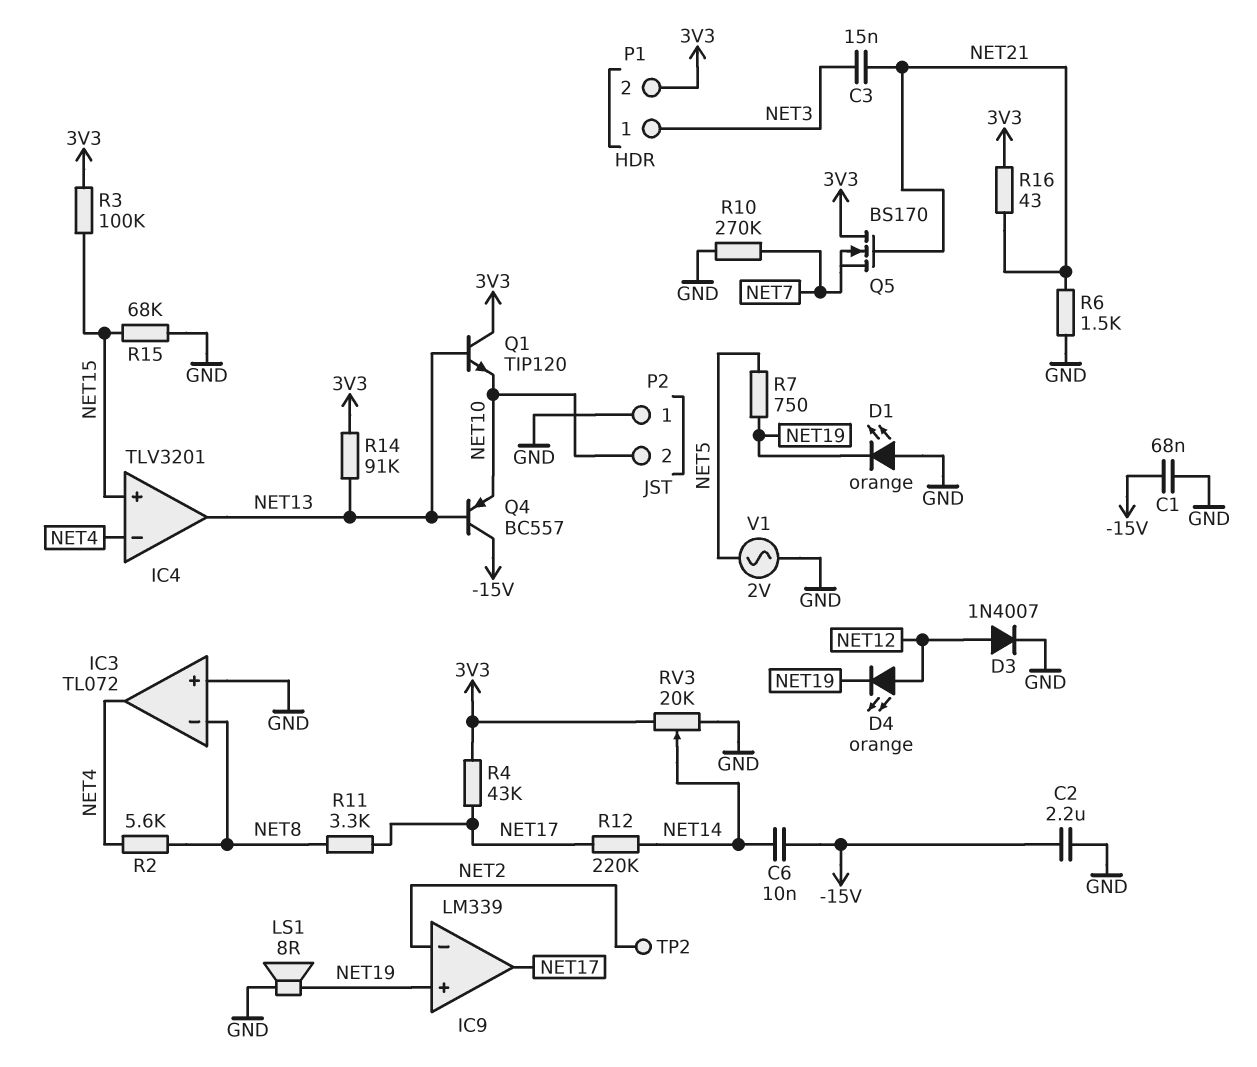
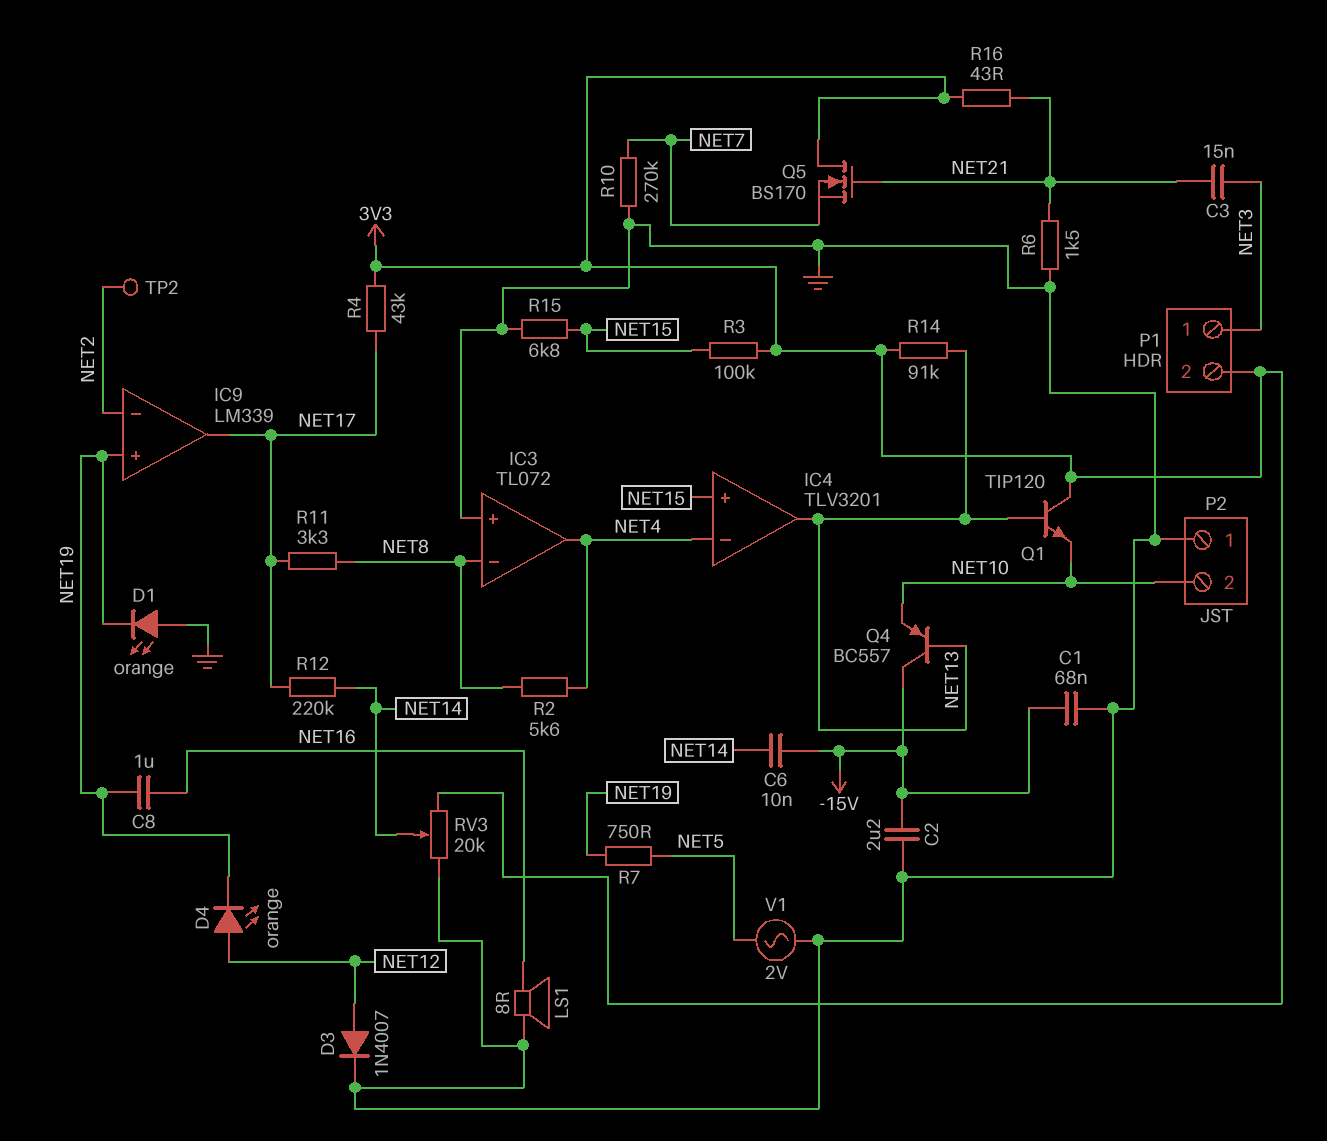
C8: none -> 1uF (NET16, NET19)
LS1: speaker 8R (GND, NET19) -> speaker 8R (GND, NET16)
R15: 68k (GND, NET15) -> 6.8k (GND, NET15)

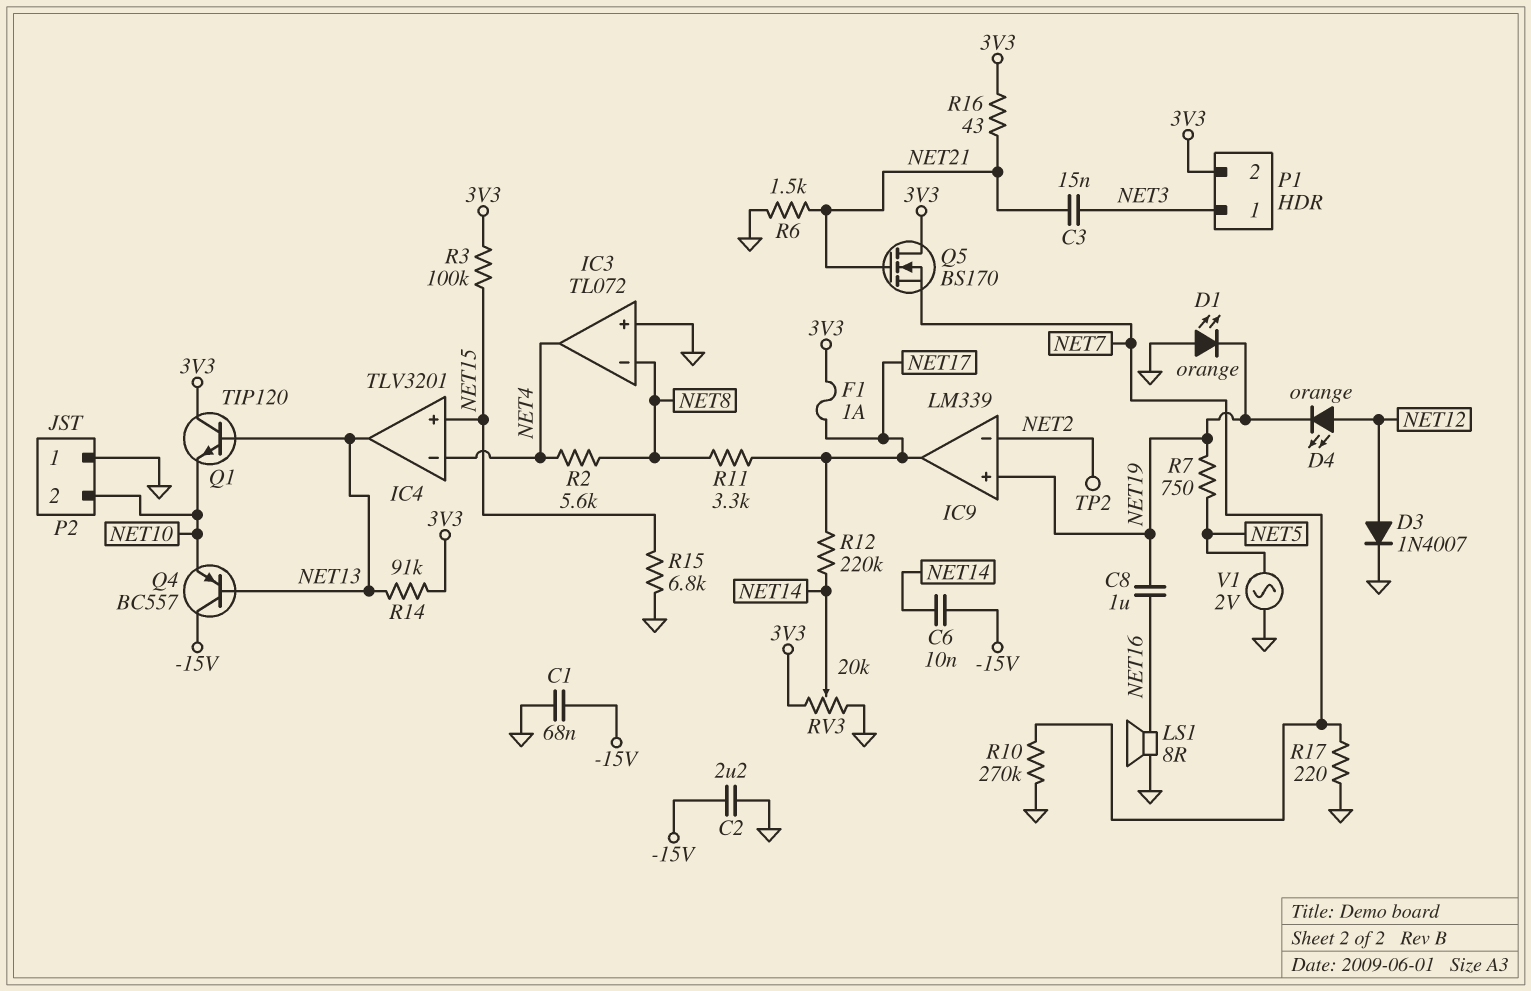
F1: none -> 1A (3V3, NET17)
R4: 43k (3V3, NET17) -> none
R17: none -> 220 (GND, NET7)

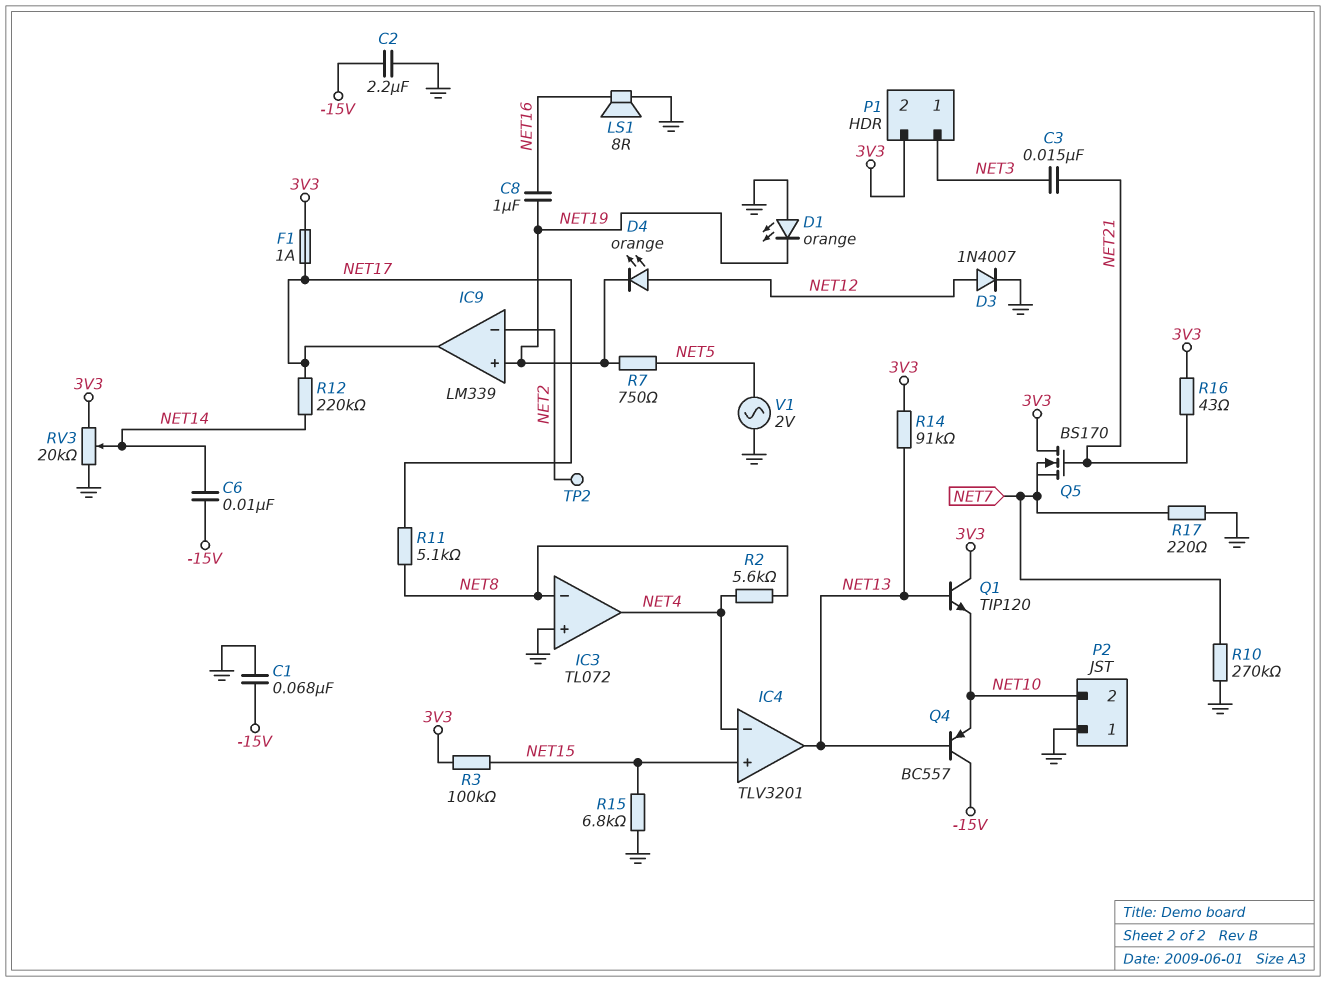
R6: 1.5k (GND, NET21) -> none
R11: 3.3k (NET8, NET17) -> 5.1k (NET8, NET17)

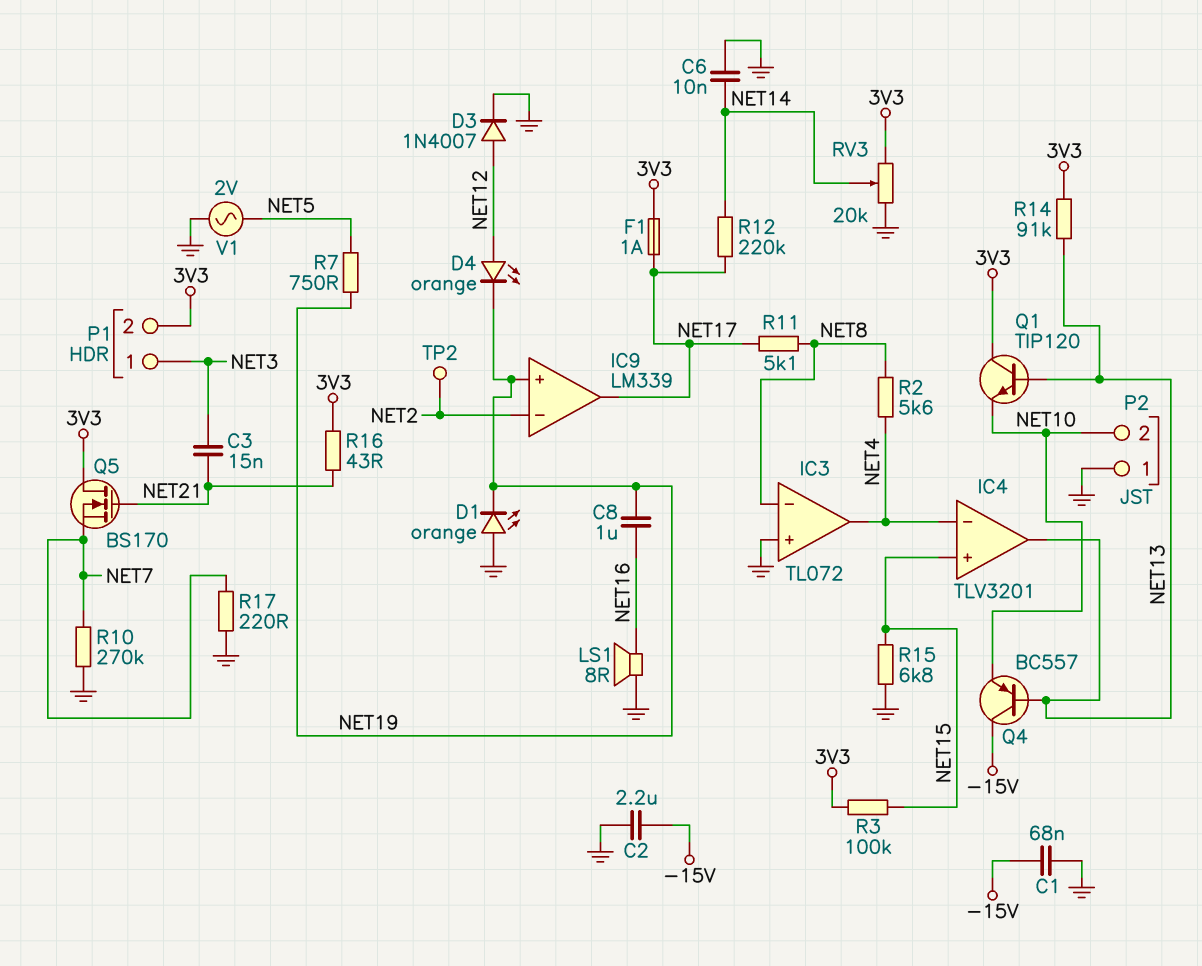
C6: 10nF (-15V, NET14) -> 10nF (GND, NET14)

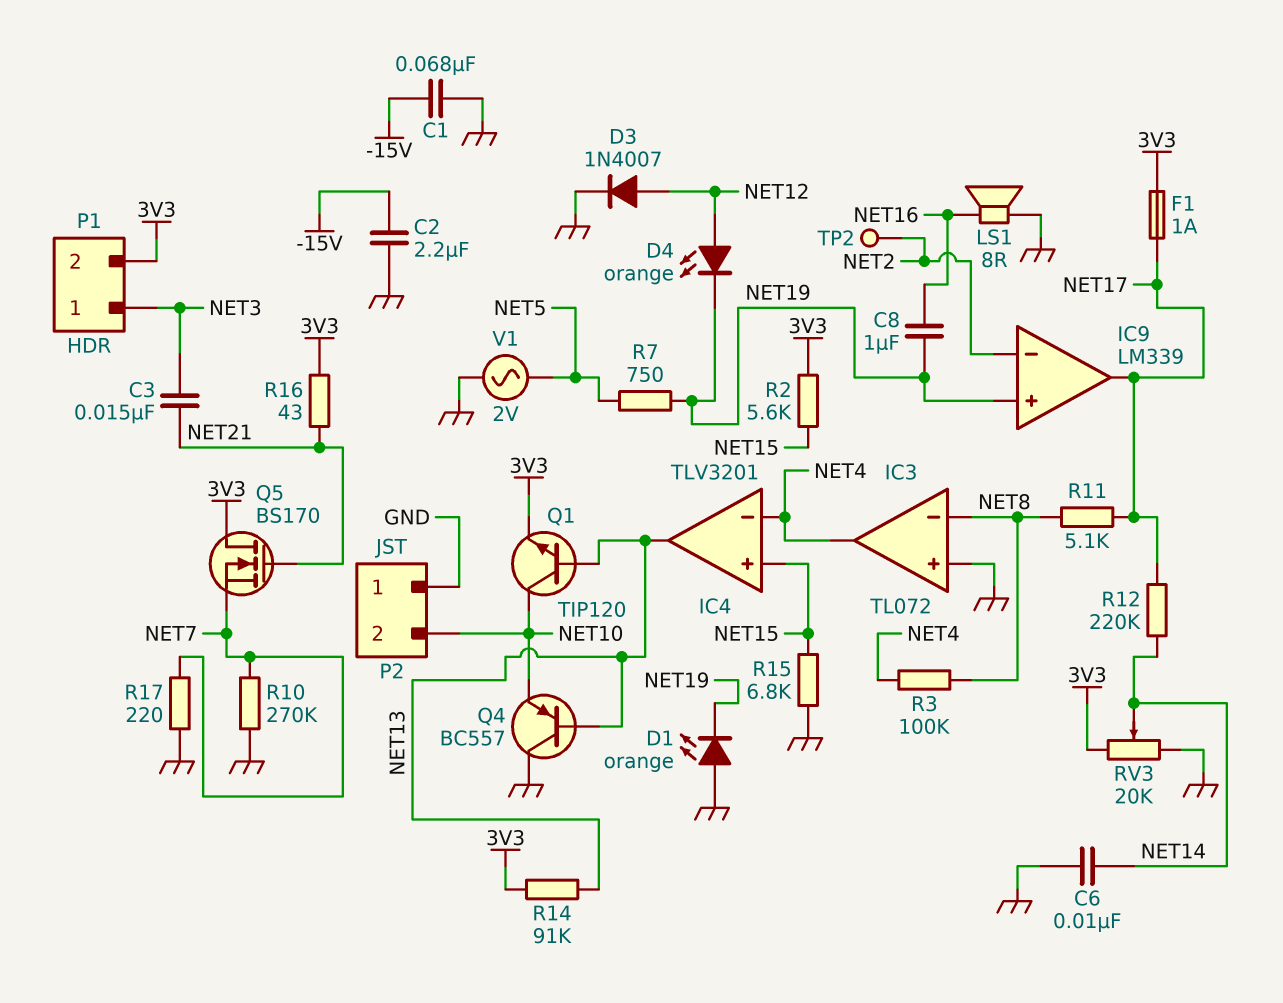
Q1: NPN TIP120 (B NET13, C 3V3, E NET10) -> NPN TIP120 (B NET13, C NET10, E 3V3)
Q4: PNP BC557 (B NET13, C -15V, E NET10) -> PNP BC557 (B NET13, C GND, E NET10)
R2: 5.6k (NET4, NET8) -> 5.6k (3V3, NET15)
R3: 100k (3V3, NET15) -> 100k (NET4, NET8)

